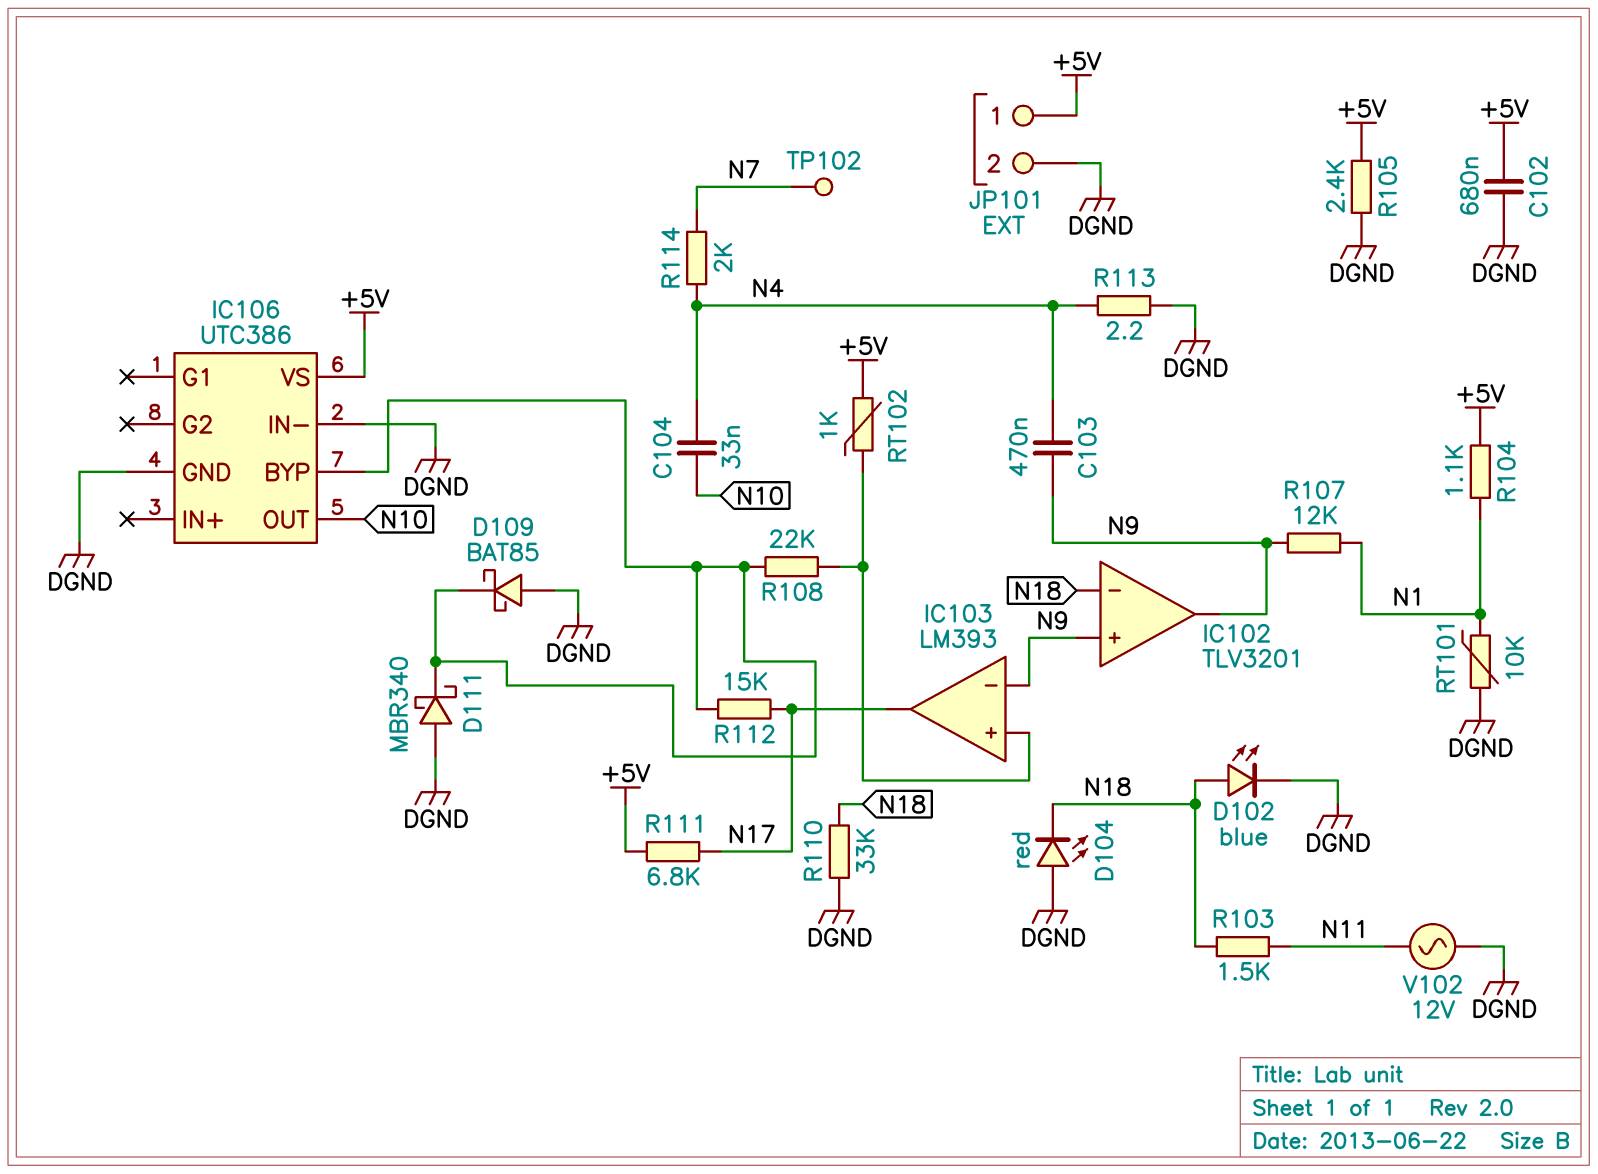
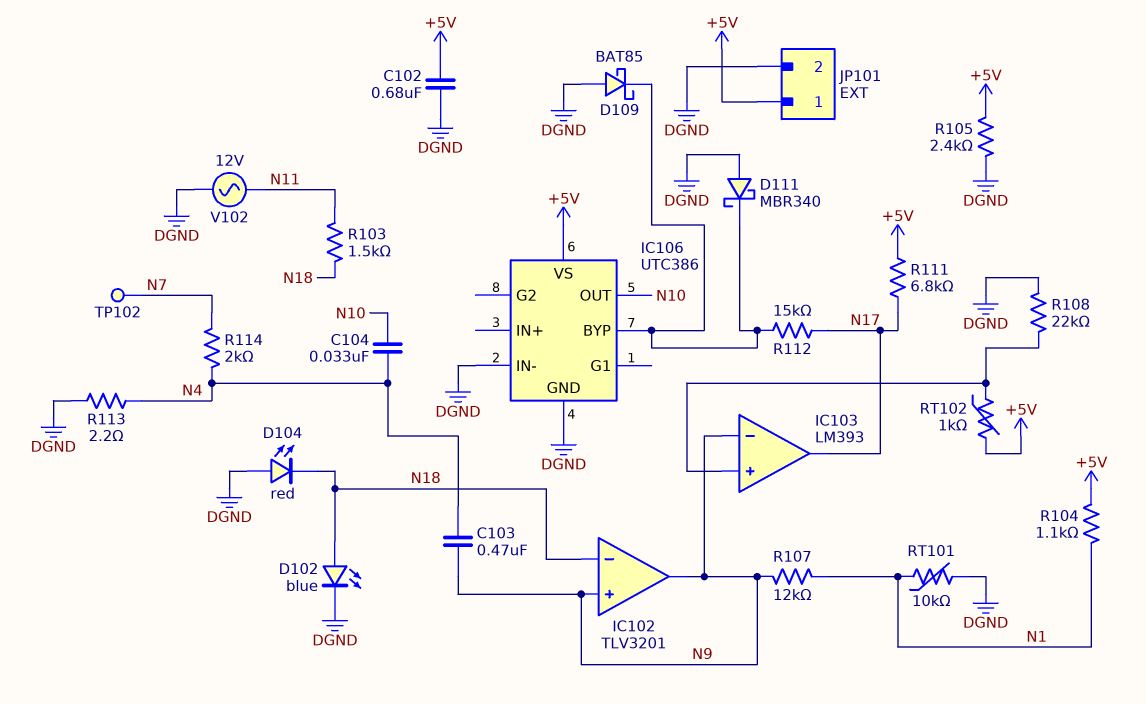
R108: 22k (IC103/in+, IC106/BYP) -> 22k (DGND, IC103/in+)
R110: 33k (DGND, N18) -> none

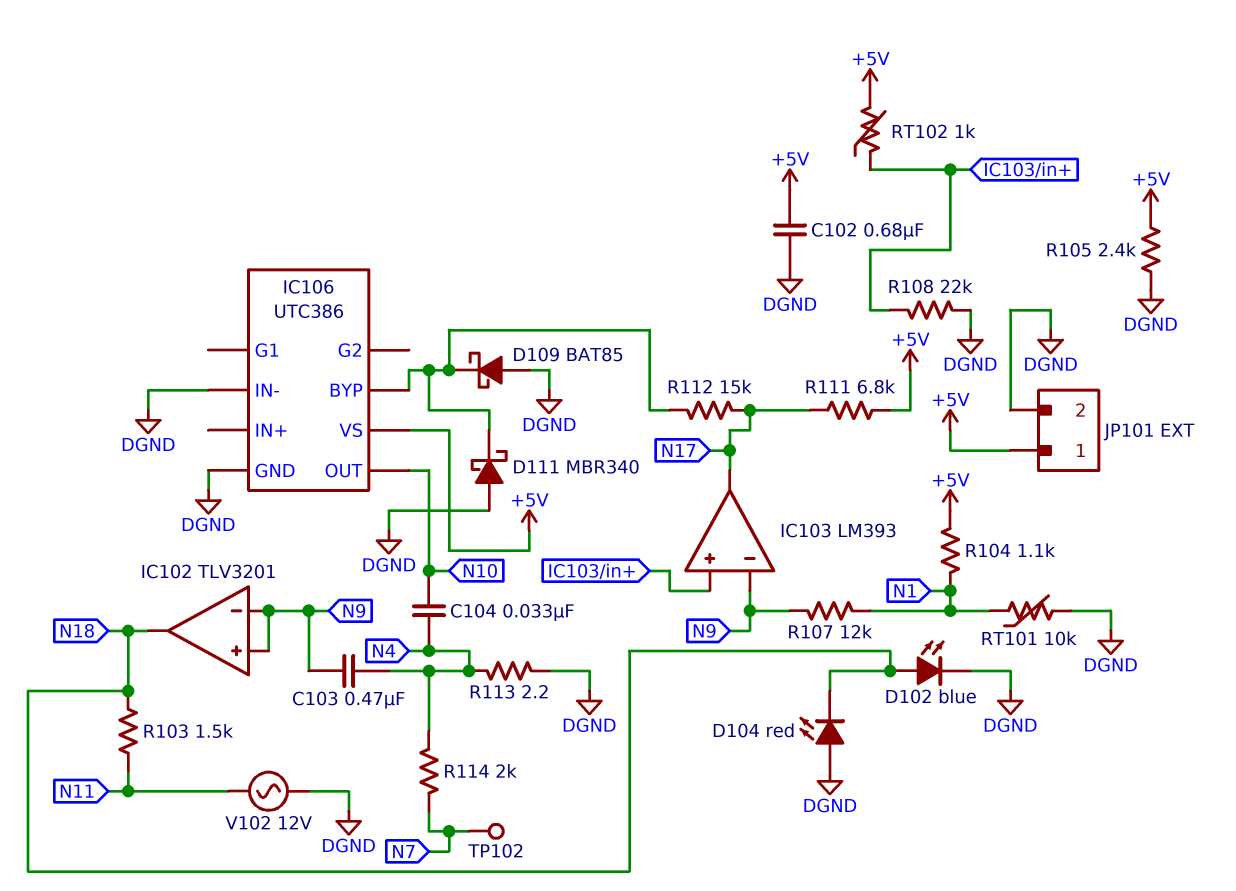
IC102 pin in-: N18 -> N9
IC102 pin out: N9 -> N18

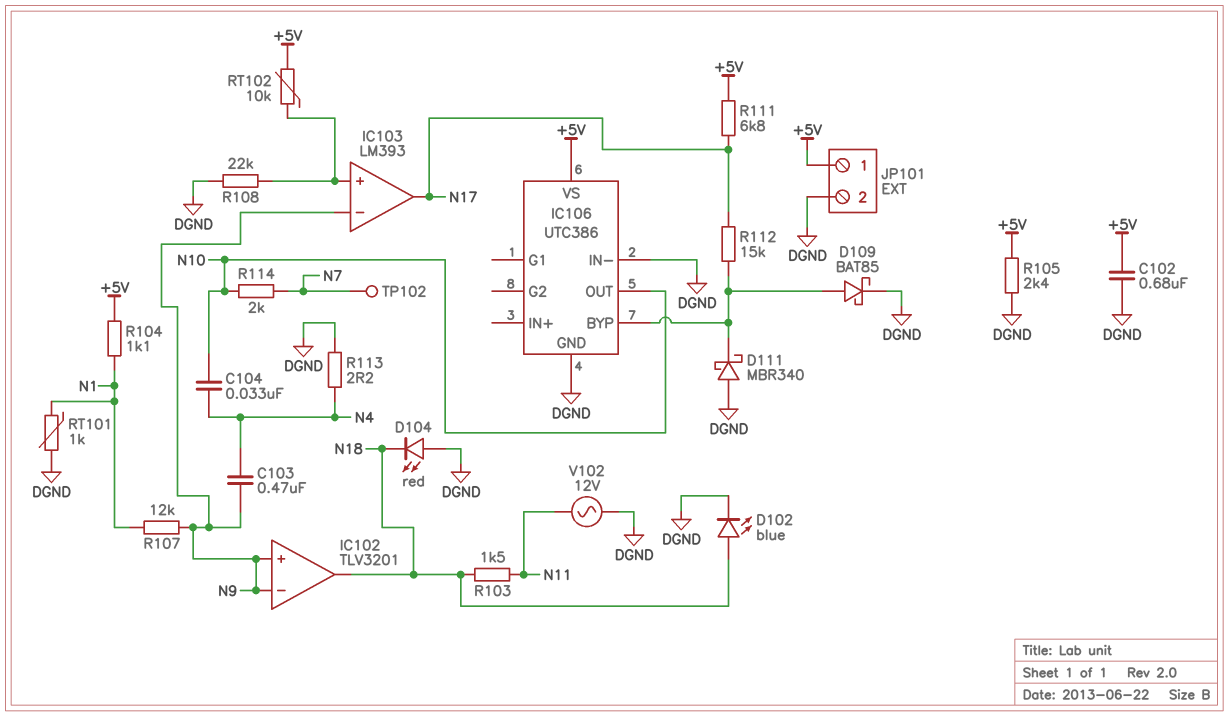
D109: schottky BAT85 (A DGND, K IC106/BYP) -> schottky BAT85 (A IC106/BYP, K DGND)
R114: 2k (N4, N7) -> 2k (N7, N10)
RT101: 10k (DGND, N1) -> 1k (DGND, N1)
RT102: 1k (+5V, IC103/in+) -> 10k (+5V, IC103/in+)

